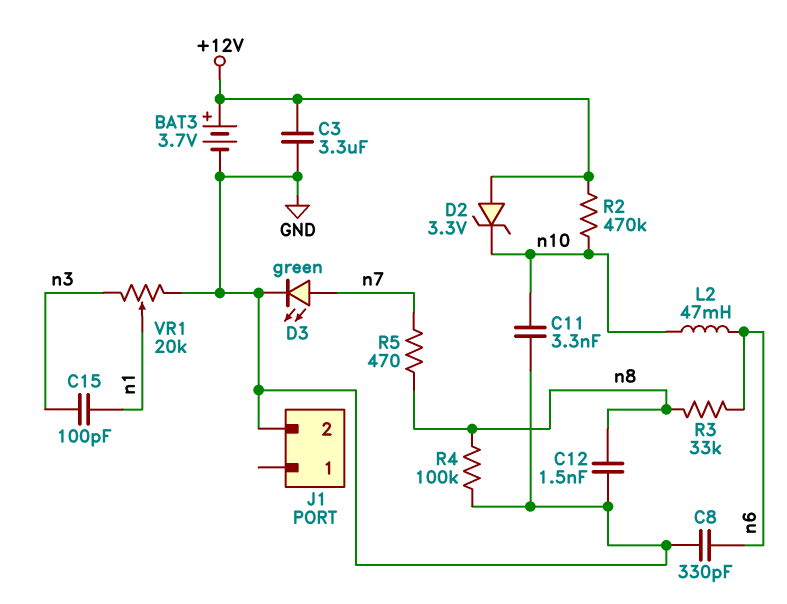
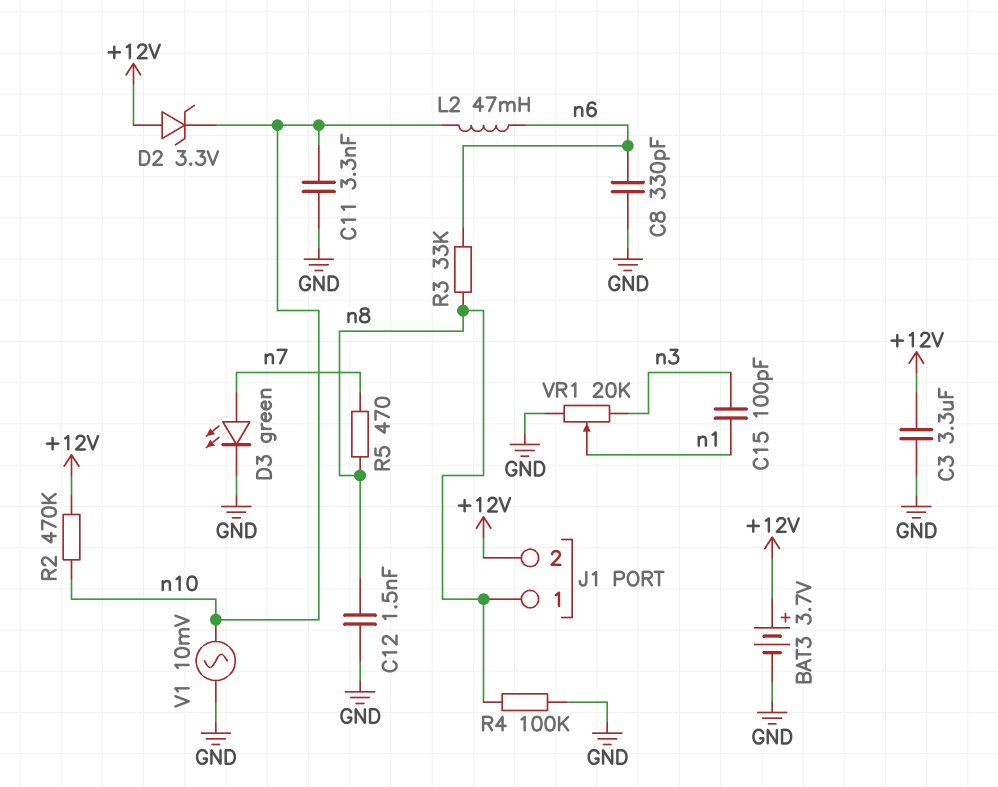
J1 pin 1: none -> n8
J1 pin 2: GND -> +12V
V1: none -> AC 10mV (GND, n10)

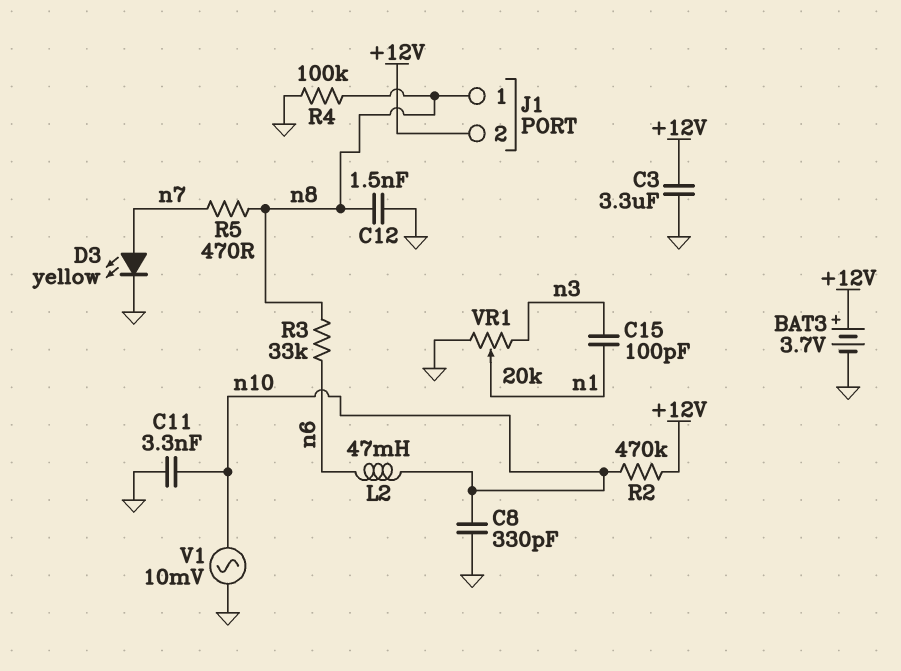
C8: 330pF (GND, n6) -> 330pF (GND, n10)
D2: zener 3.3V (A +12V, K n10) -> none
D3: LED green (A n7, K GND) -> LED yellow (A n7, K GND)

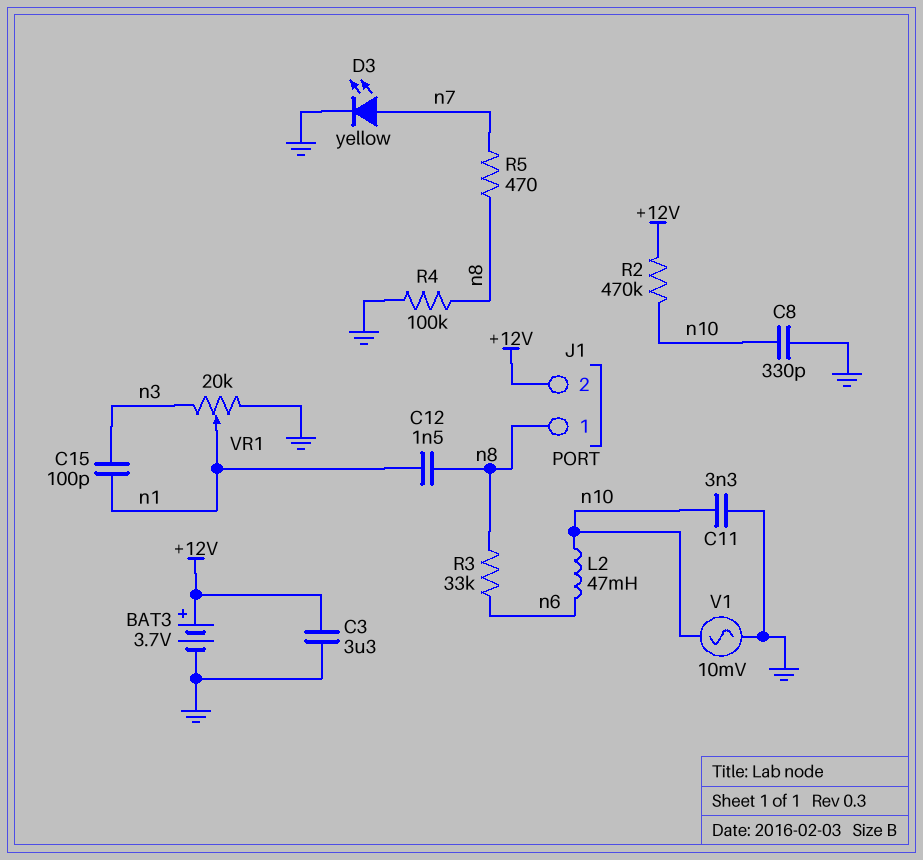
C12: 1.5nF (GND, n8) -> 1.5nF (n1, n8)

